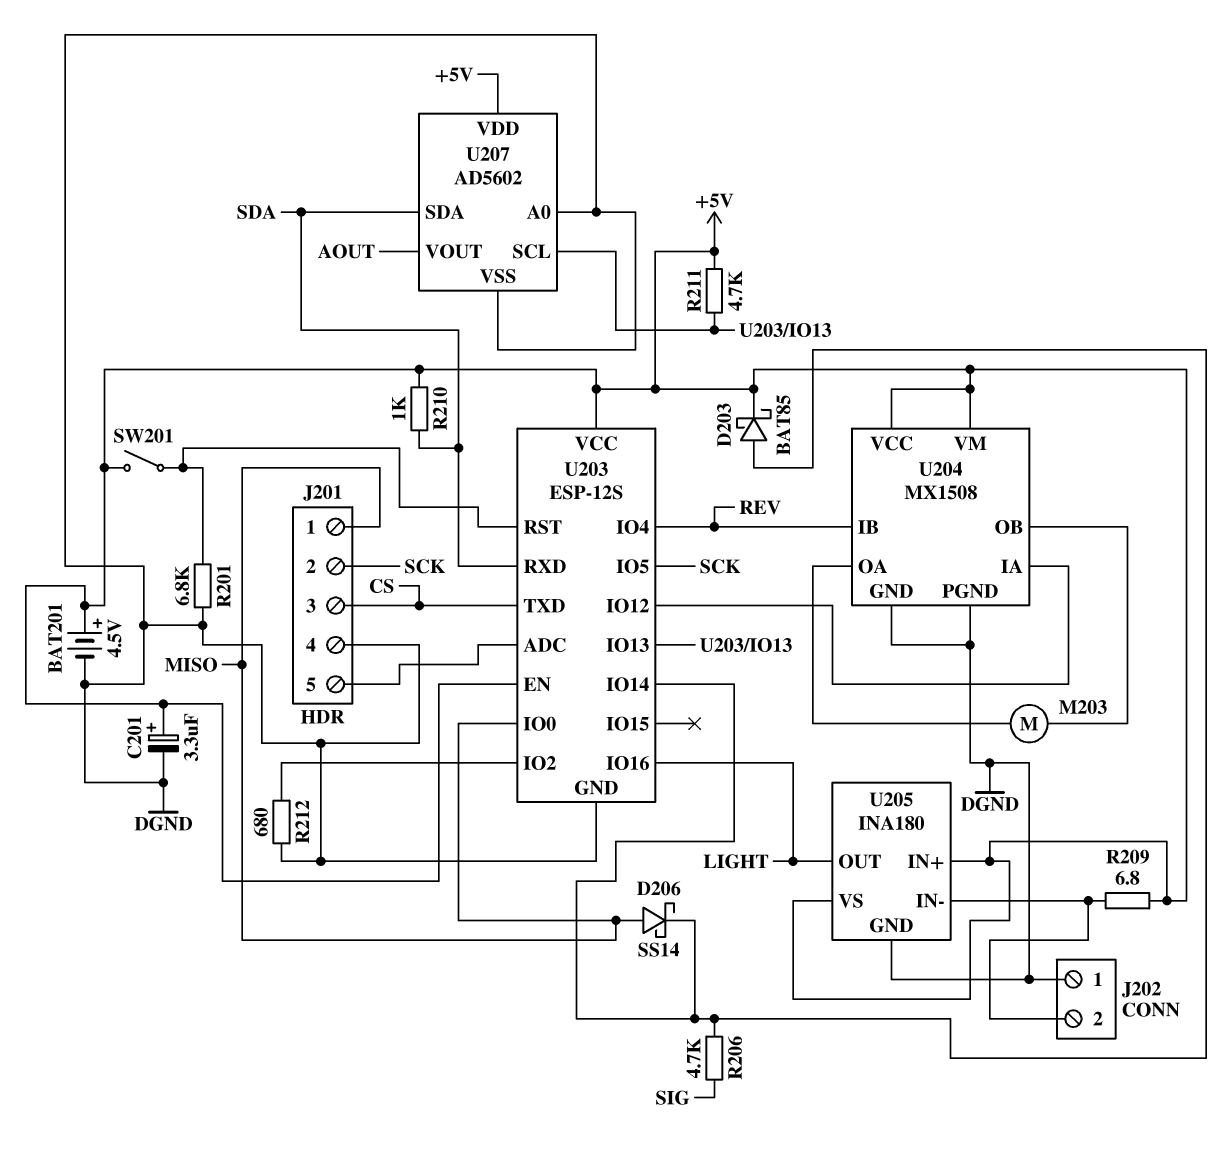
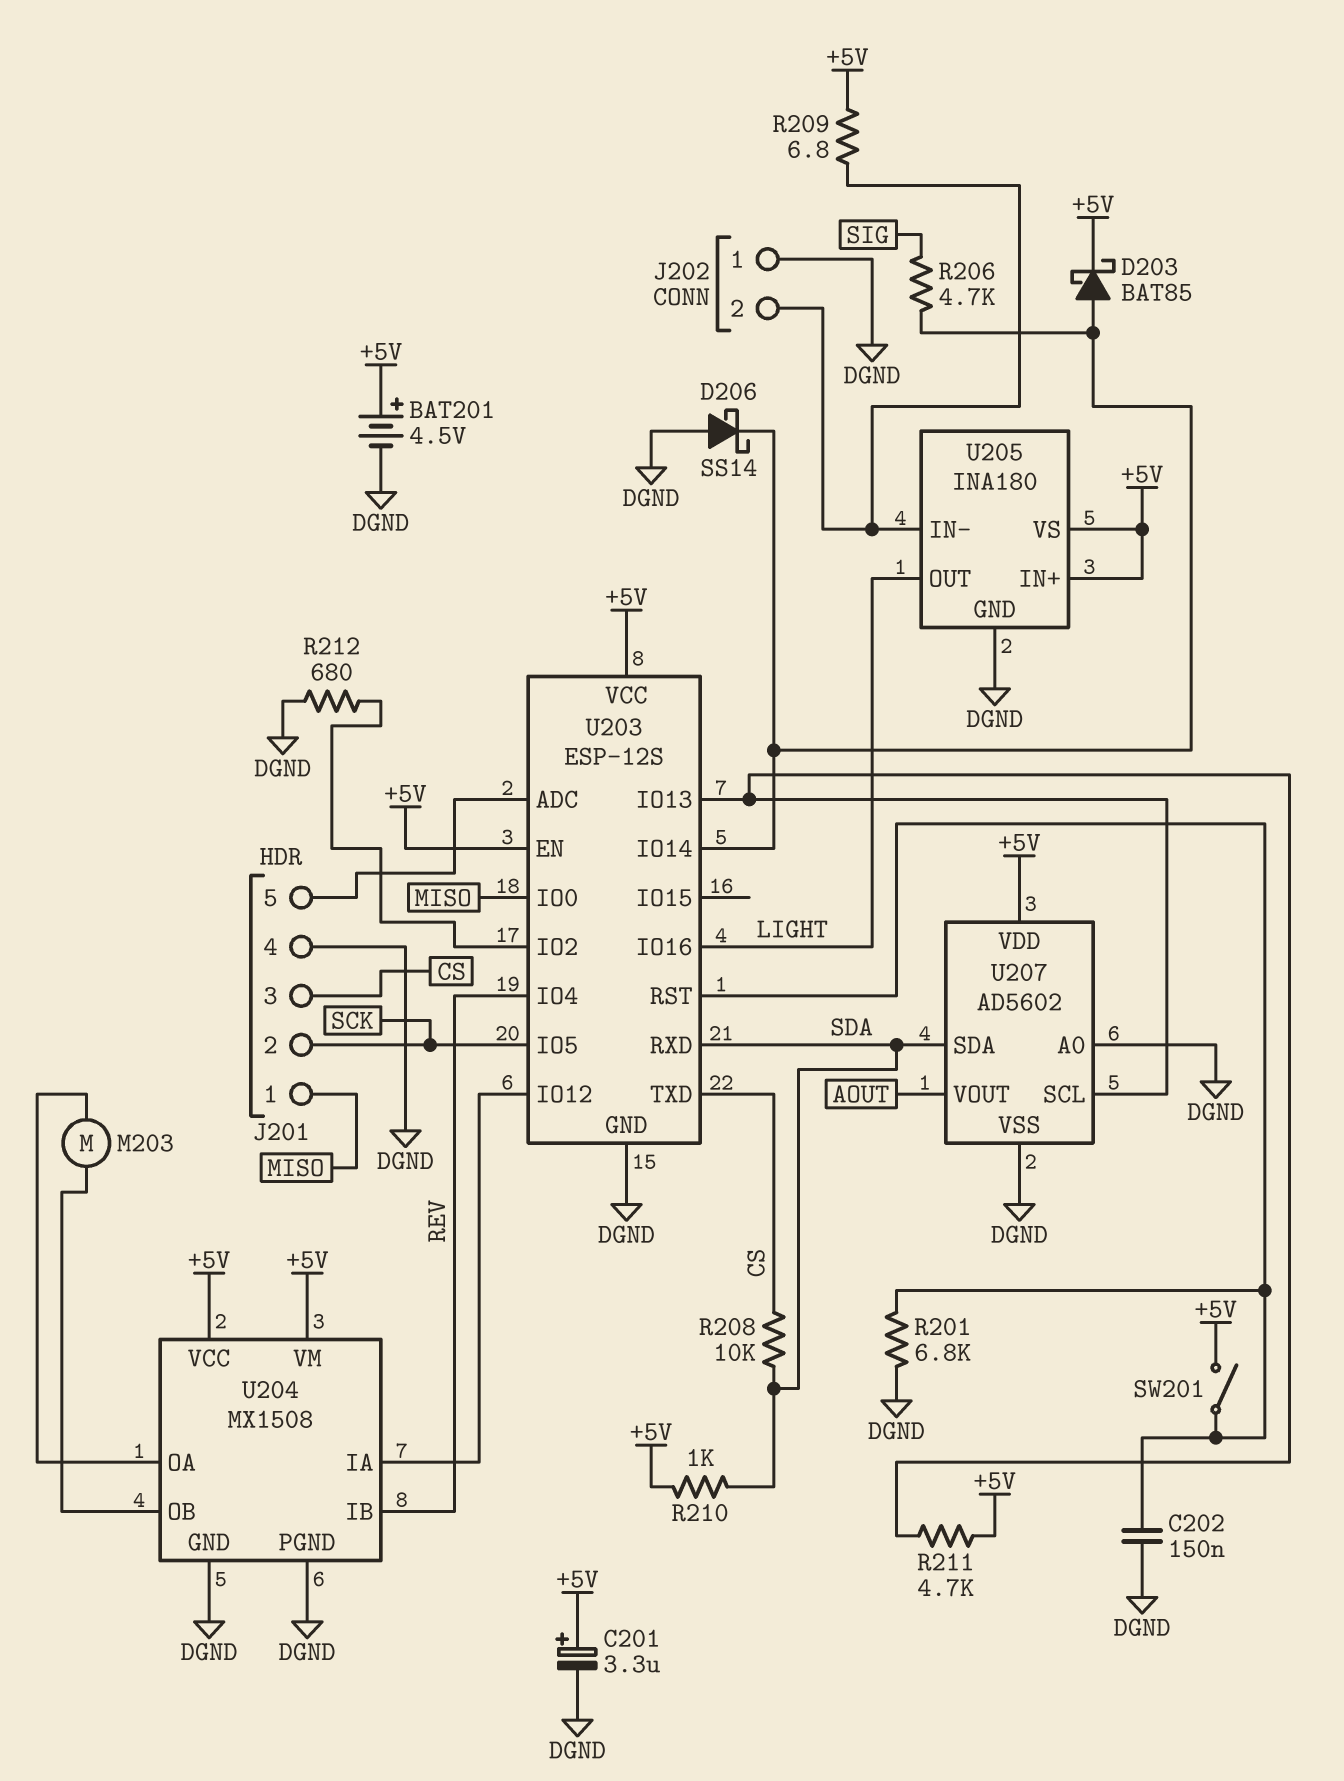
C202: none -> 150nF (DGND, U203/RST)
D206: schottky SS14 (A MISO, K U203/IO14) -> schottky SS14 (A DGND, K U203/IO14)
R208: none -> 10k (CS, SDA)

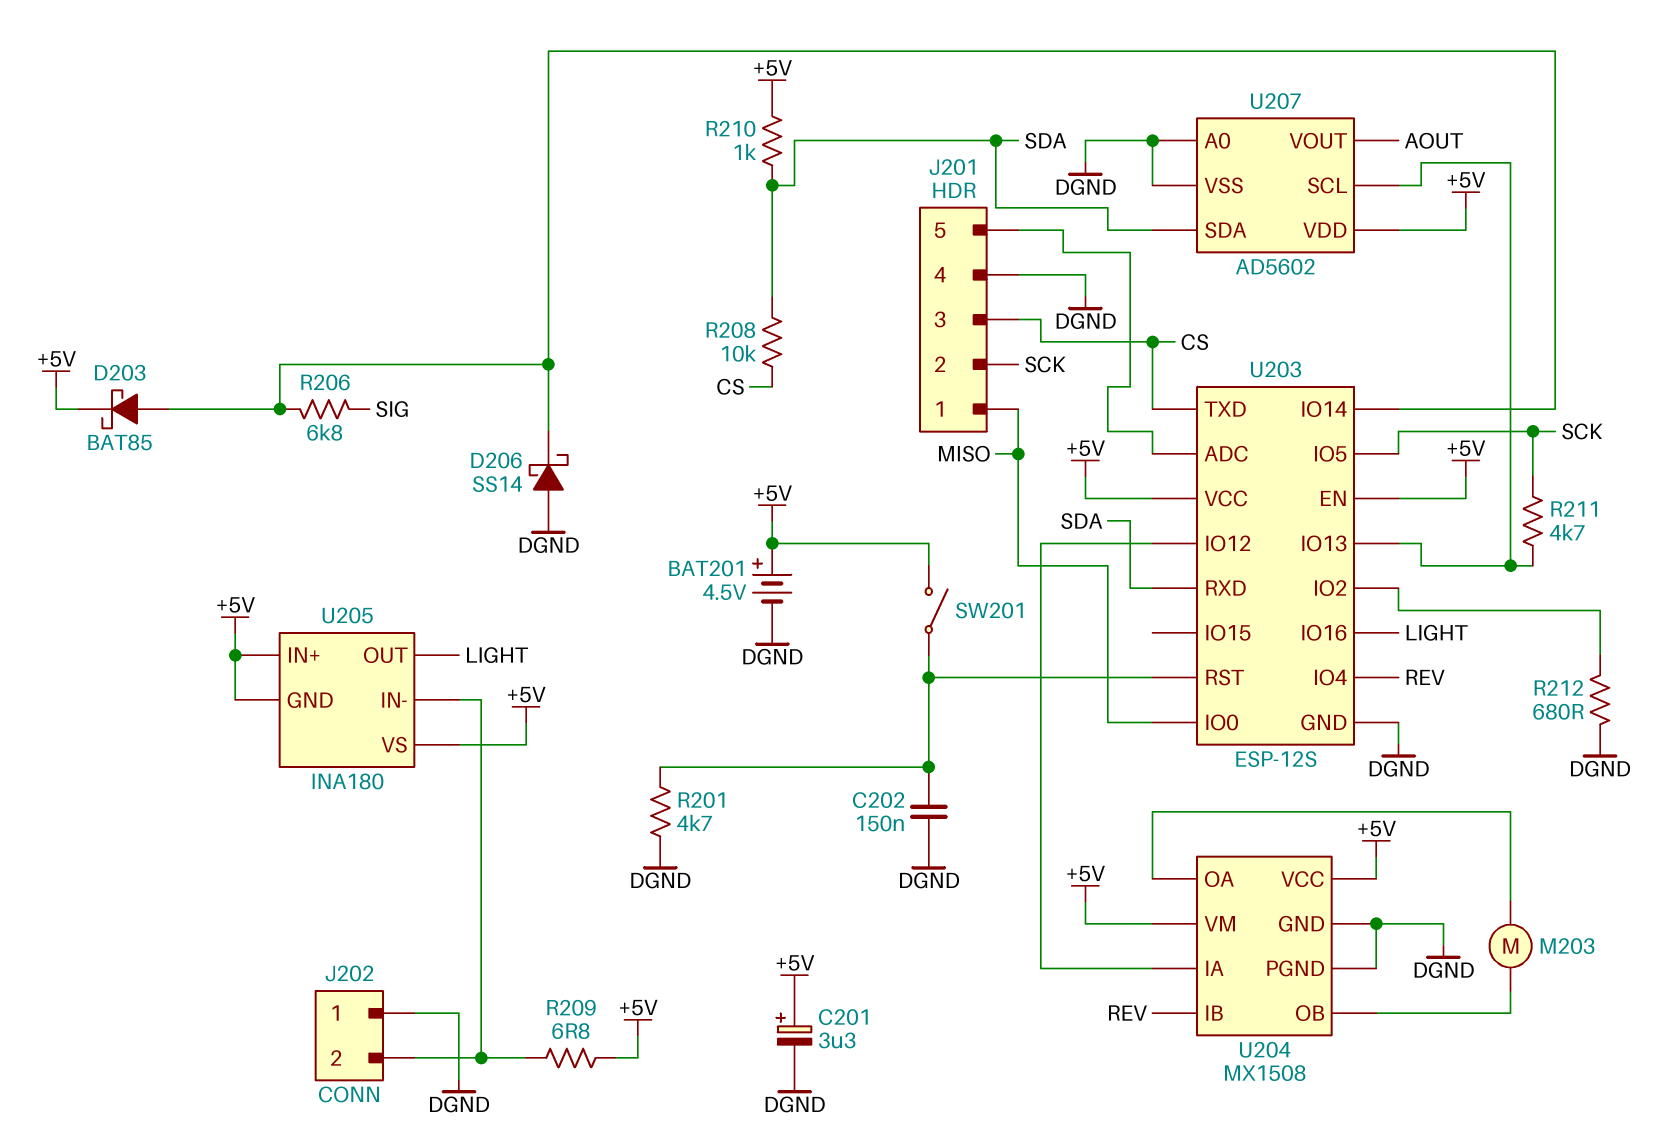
R201: 6.8k (DGND, U203/RST) -> 4.7k (DGND, U203/RST)
R206: 4.7k (SIG, U203/IO14) -> 6.8k (SIG, U203/IO14)
R211: 4.7k (+5V, U203/IO13) -> 4.7k (SCK, U203/IO13)
U205 pin GND: DGND -> +5V

